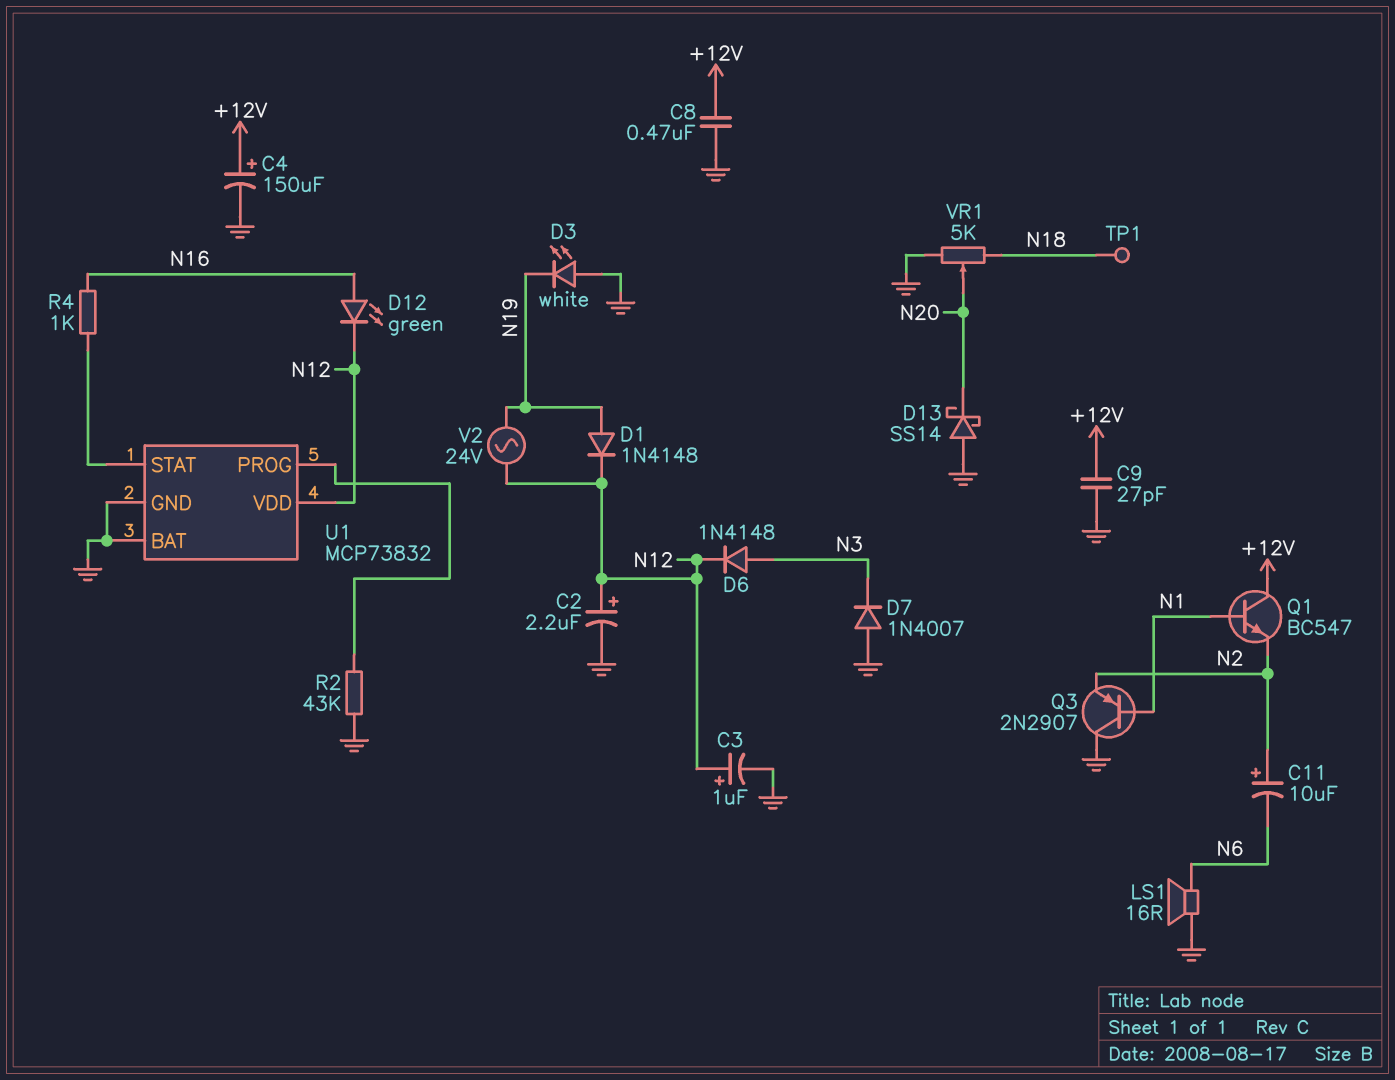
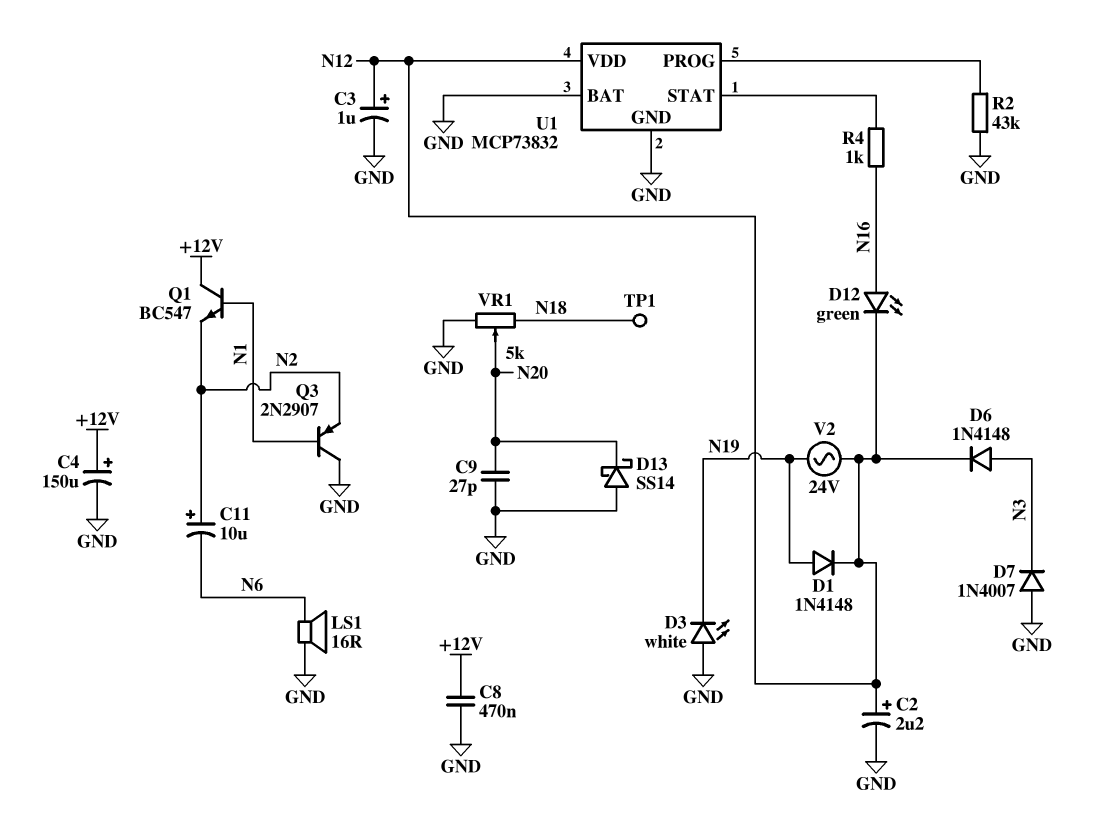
C9: 27pF (+12V, GND) -> 27pF (GND, N20)

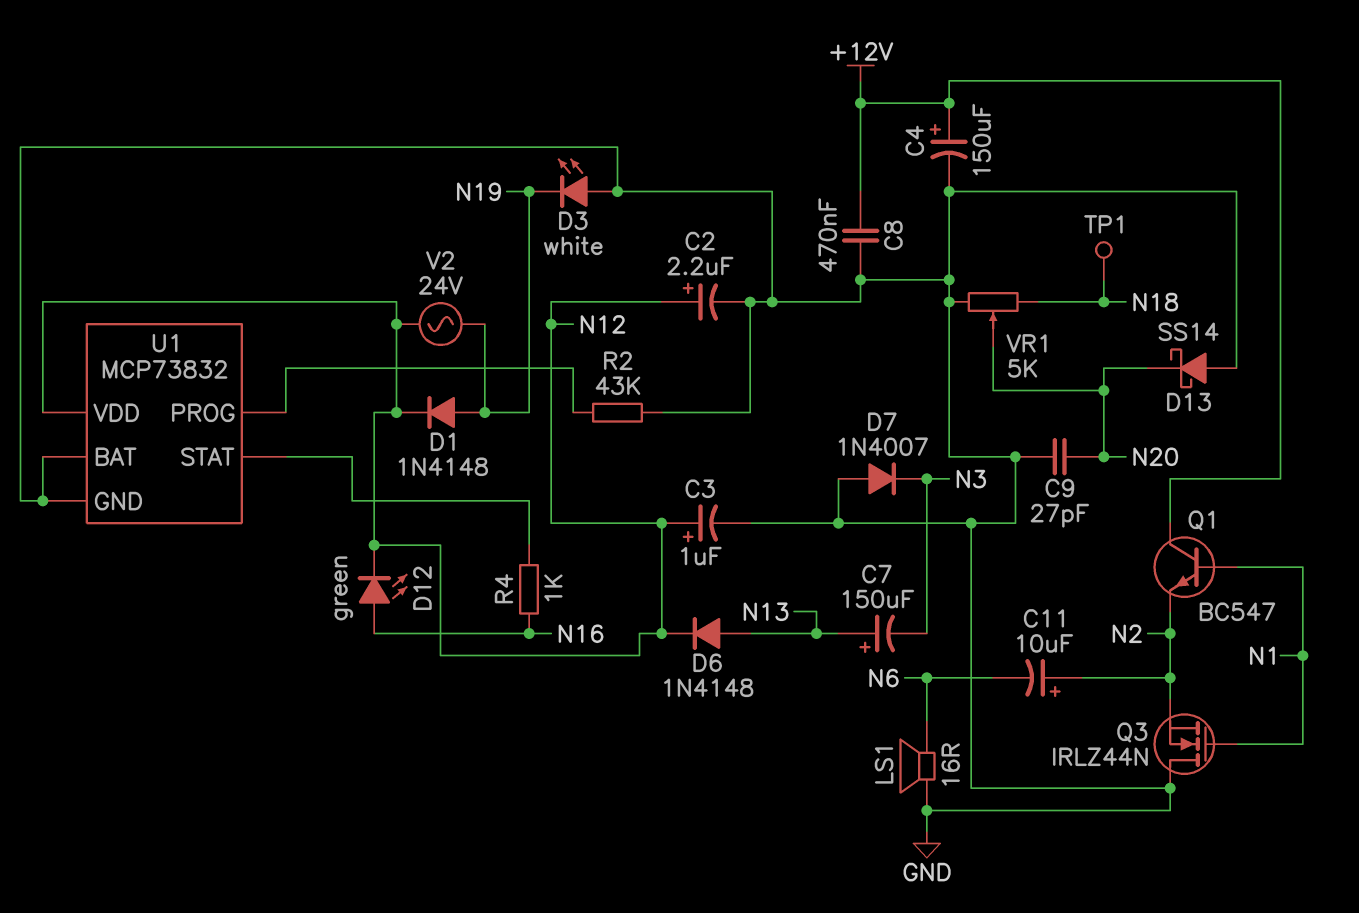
C7: none -> 150uF (plus N13, minus N3)
D6: diode 1N4148 (A N3, K N12) -> diode 1N4148 (A N13, K N12)
Q3: PNP 2N2907 (B N1, C GND, E N2) -> NMOS IRLZ44N (G N1, D GND, S N2)

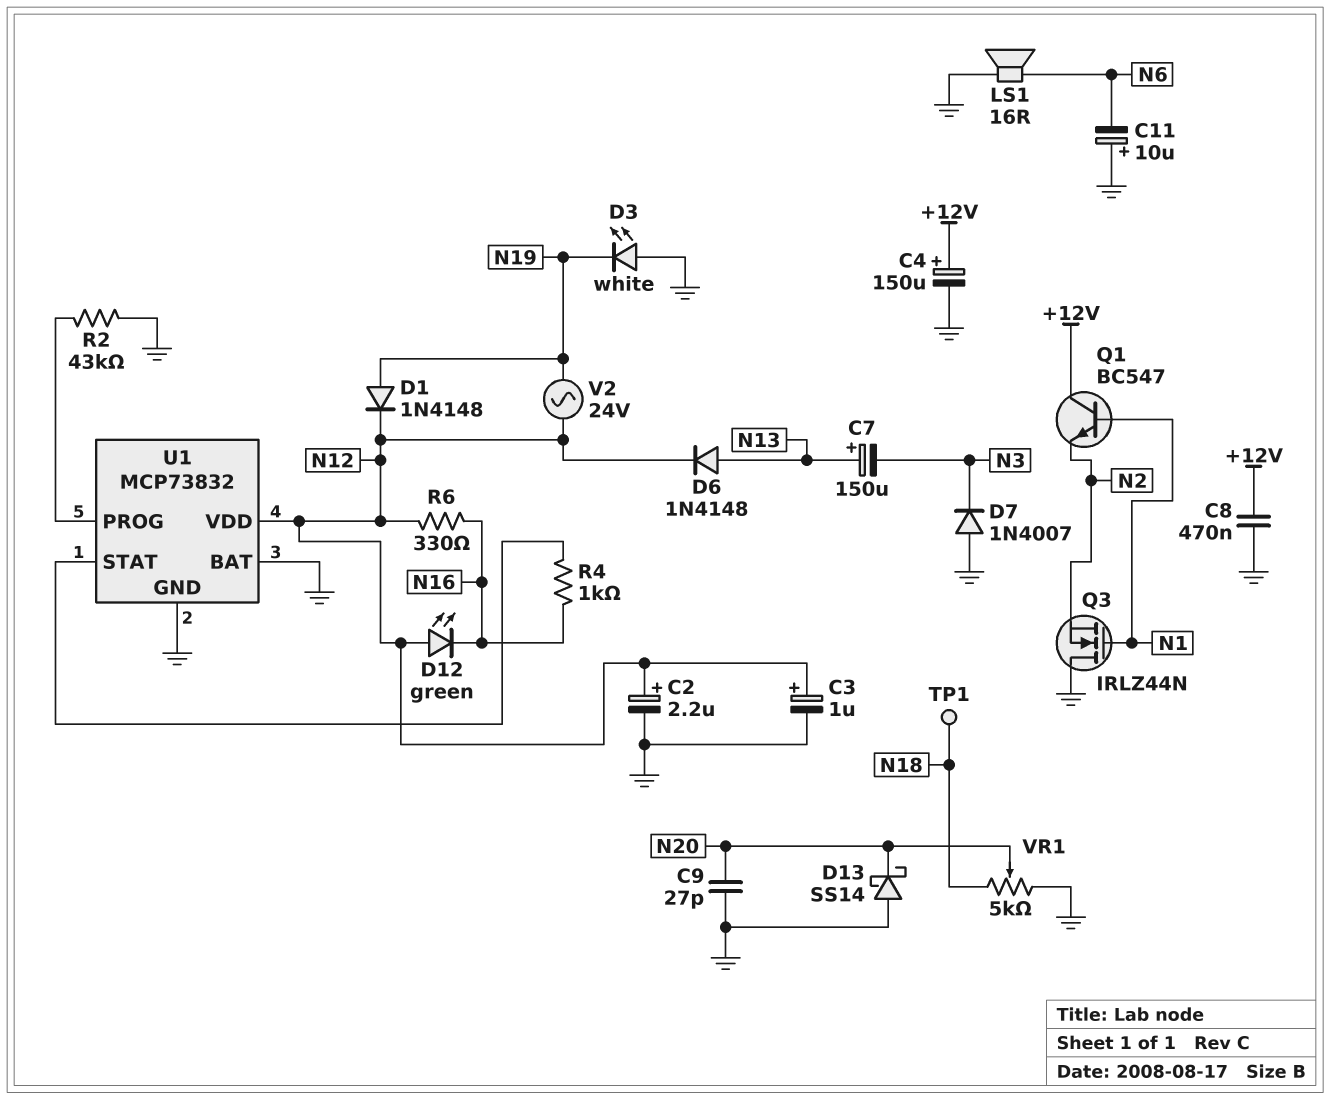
C11: 10uF (plus N2, minus N6) -> 10uF (plus GND, minus N6)
D12: LED green (A N16, K N12) -> LED green (A N12, K N16)
R6: none -> 330 (N12, N16)

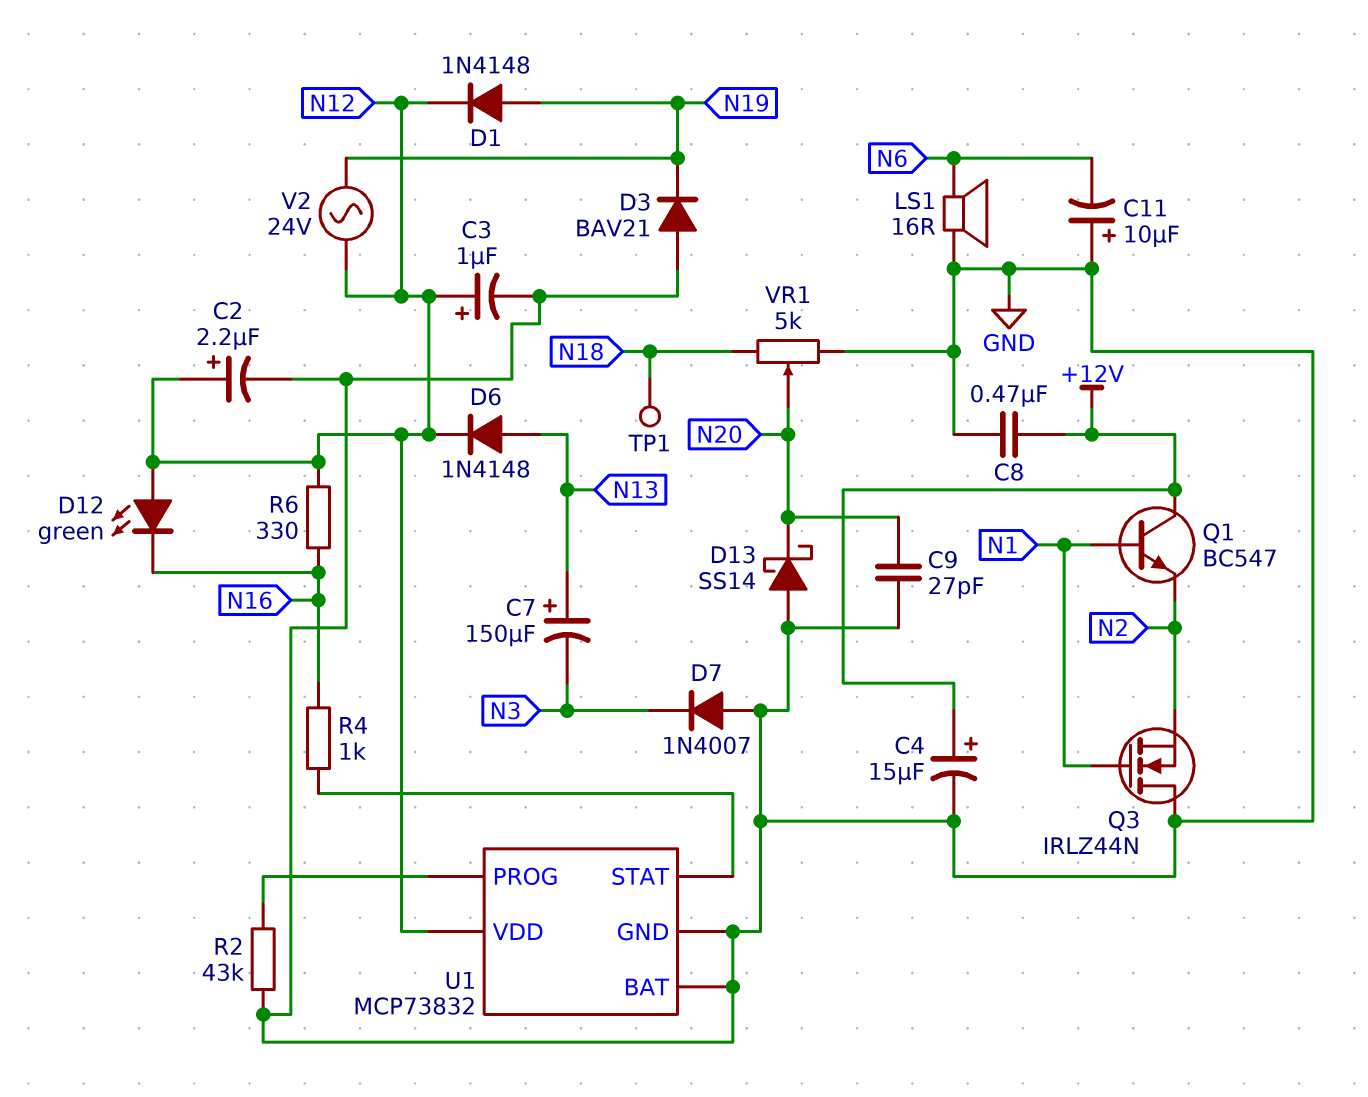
C4: 150uF (plus +12V, minus GND) -> 15uF (plus +12V, minus GND)
D3: LED white (A GND, K N19) -> diode BAV21 (A GND, K N19)

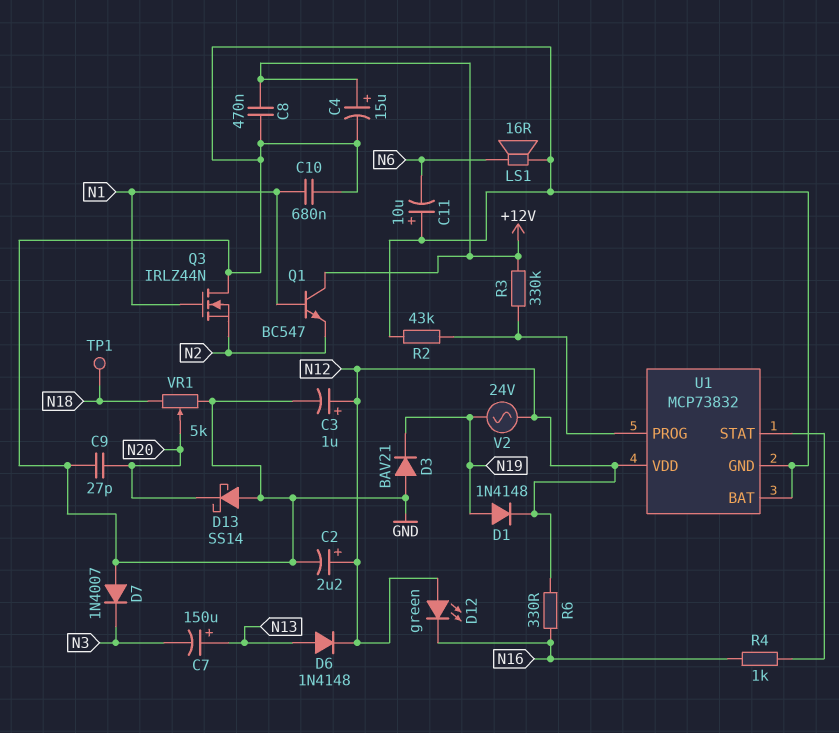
C10: none -> 680nF (GND, N1)
R3: none -> 330k (+12V, U1/PROG)

